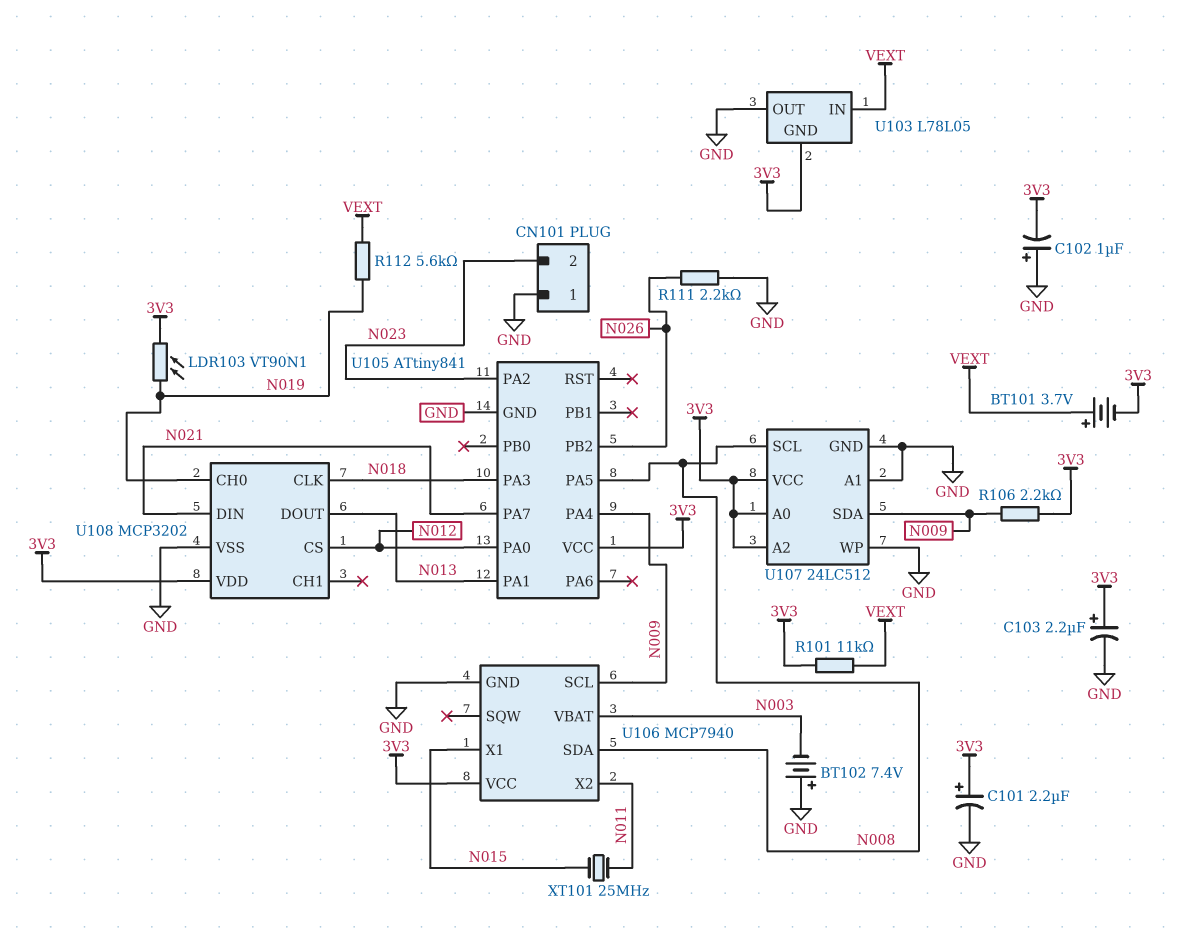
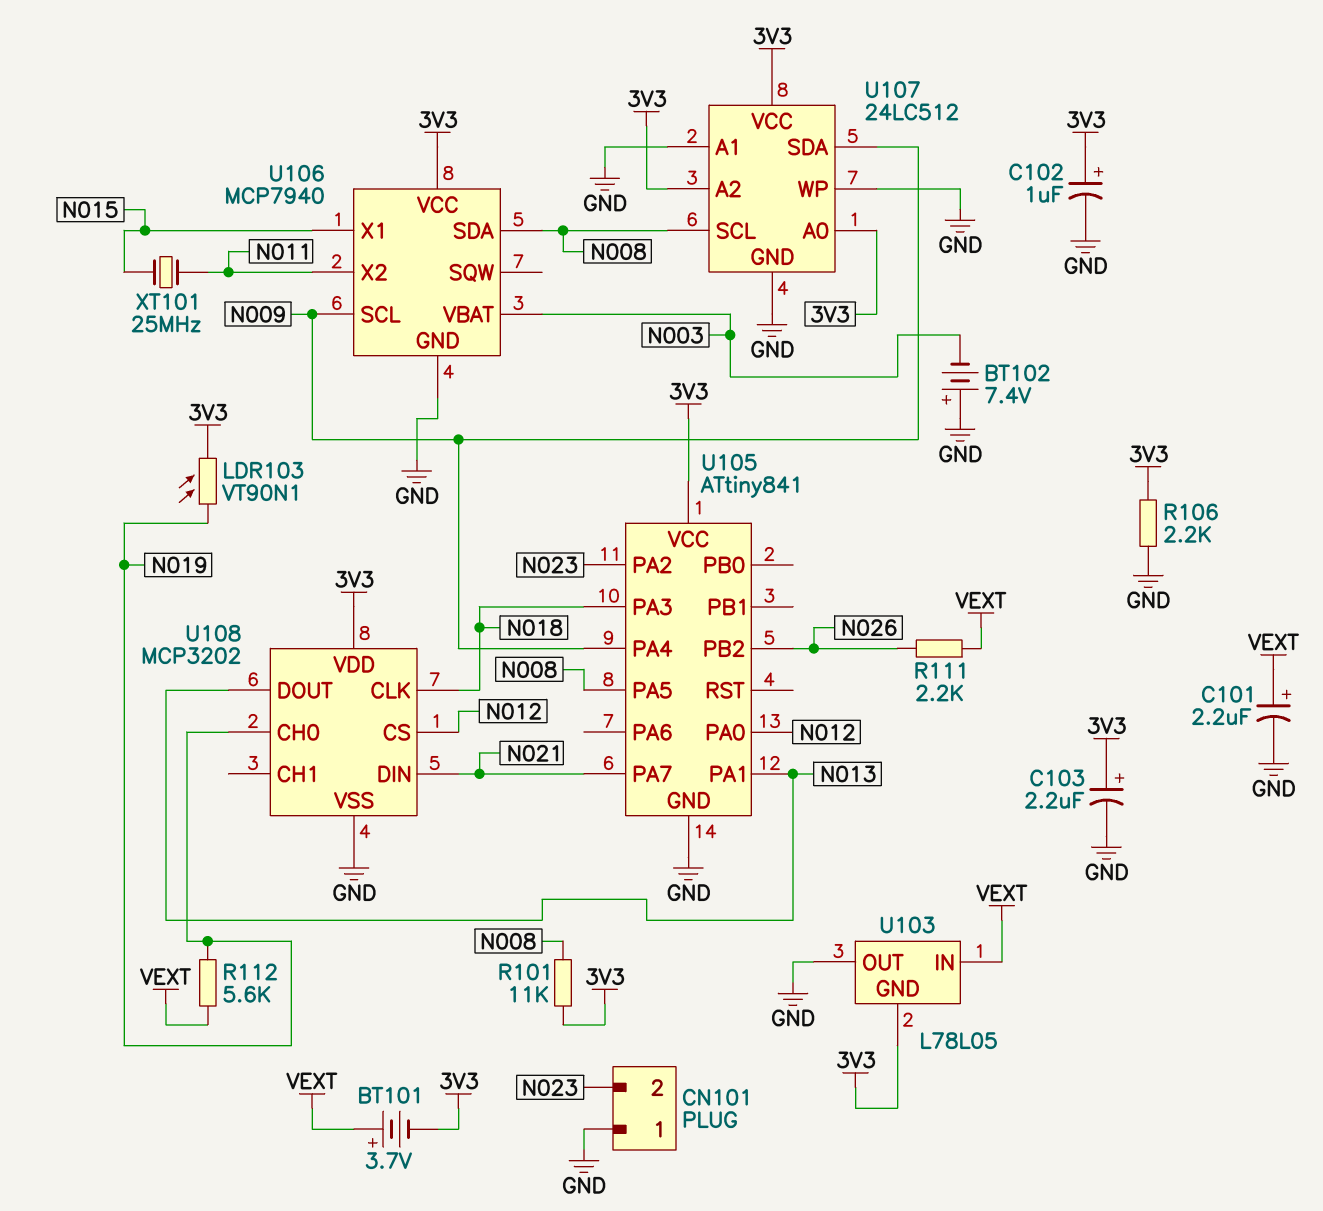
C101: 2.2uF (plus 3V3, minus GND) -> 2.2uF (plus VEXT, minus GND)
C102: 1uF (plus GND, minus 3V3) -> 1uF (plus 3V3, minus GND)
R101: 11k (3V3, VEXT) -> 11k (3V3, N008)
R106: 2.2k (3V3, N009) -> 2.2k (3V3, GND)
R111: 2.2k (GND, N026) -> 2.2k (N026, VEXT)

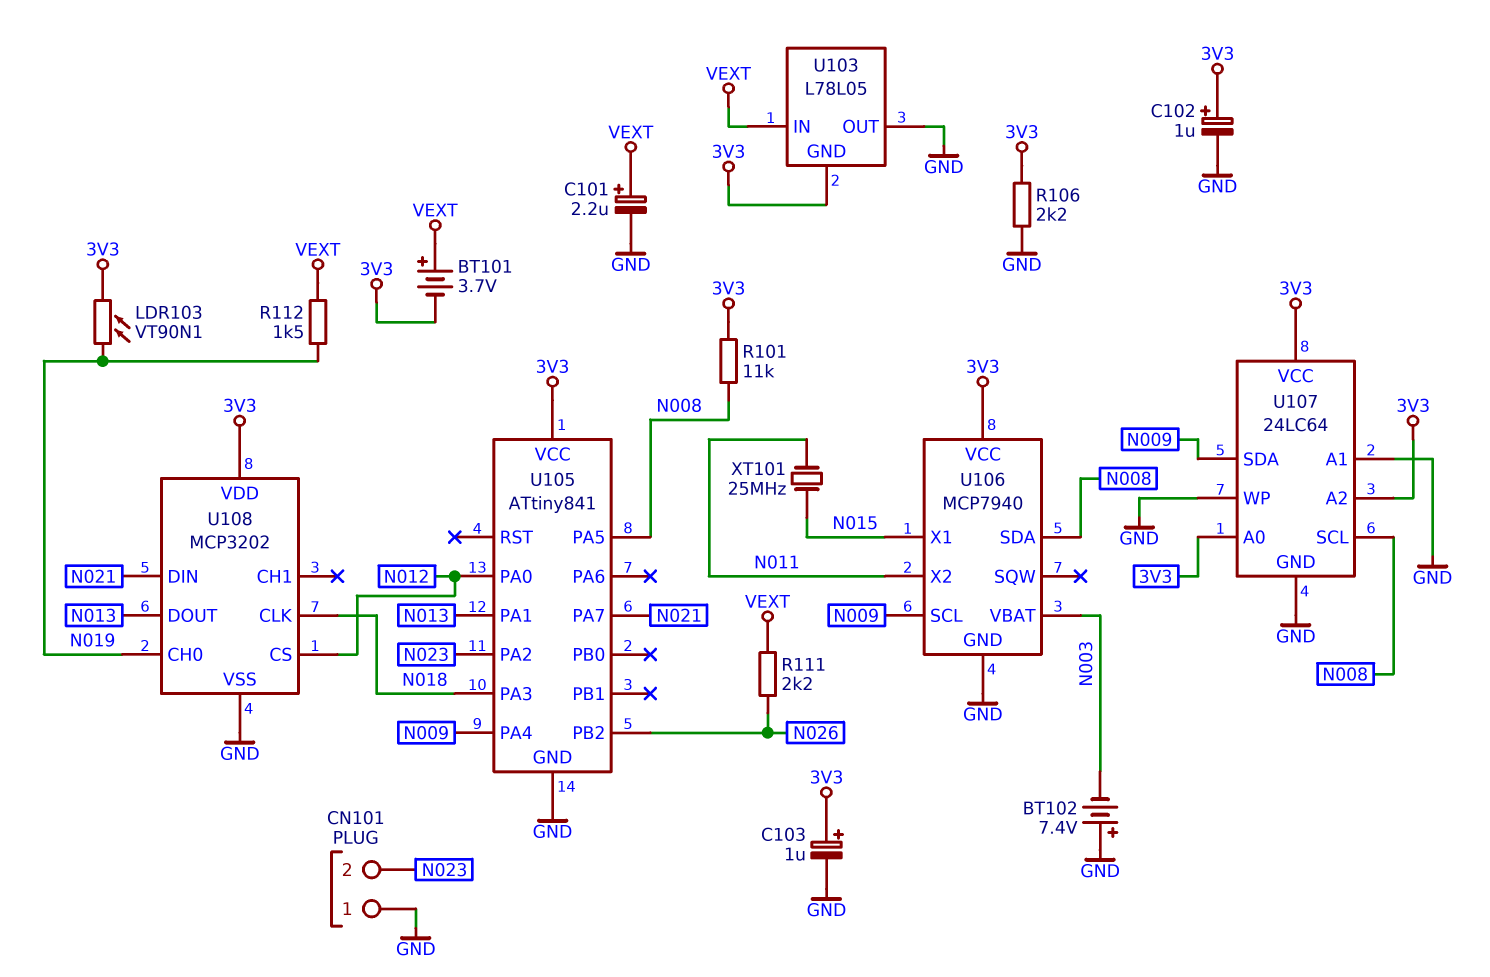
C103: 2.2uF (plus 3V3, minus GND) -> 1uF (plus 3V3, minus GND)
R112: 5.6k (N019, VEXT) -> 1.5k (N019, VEXT)
U107: 24LC512 -> 24LC64

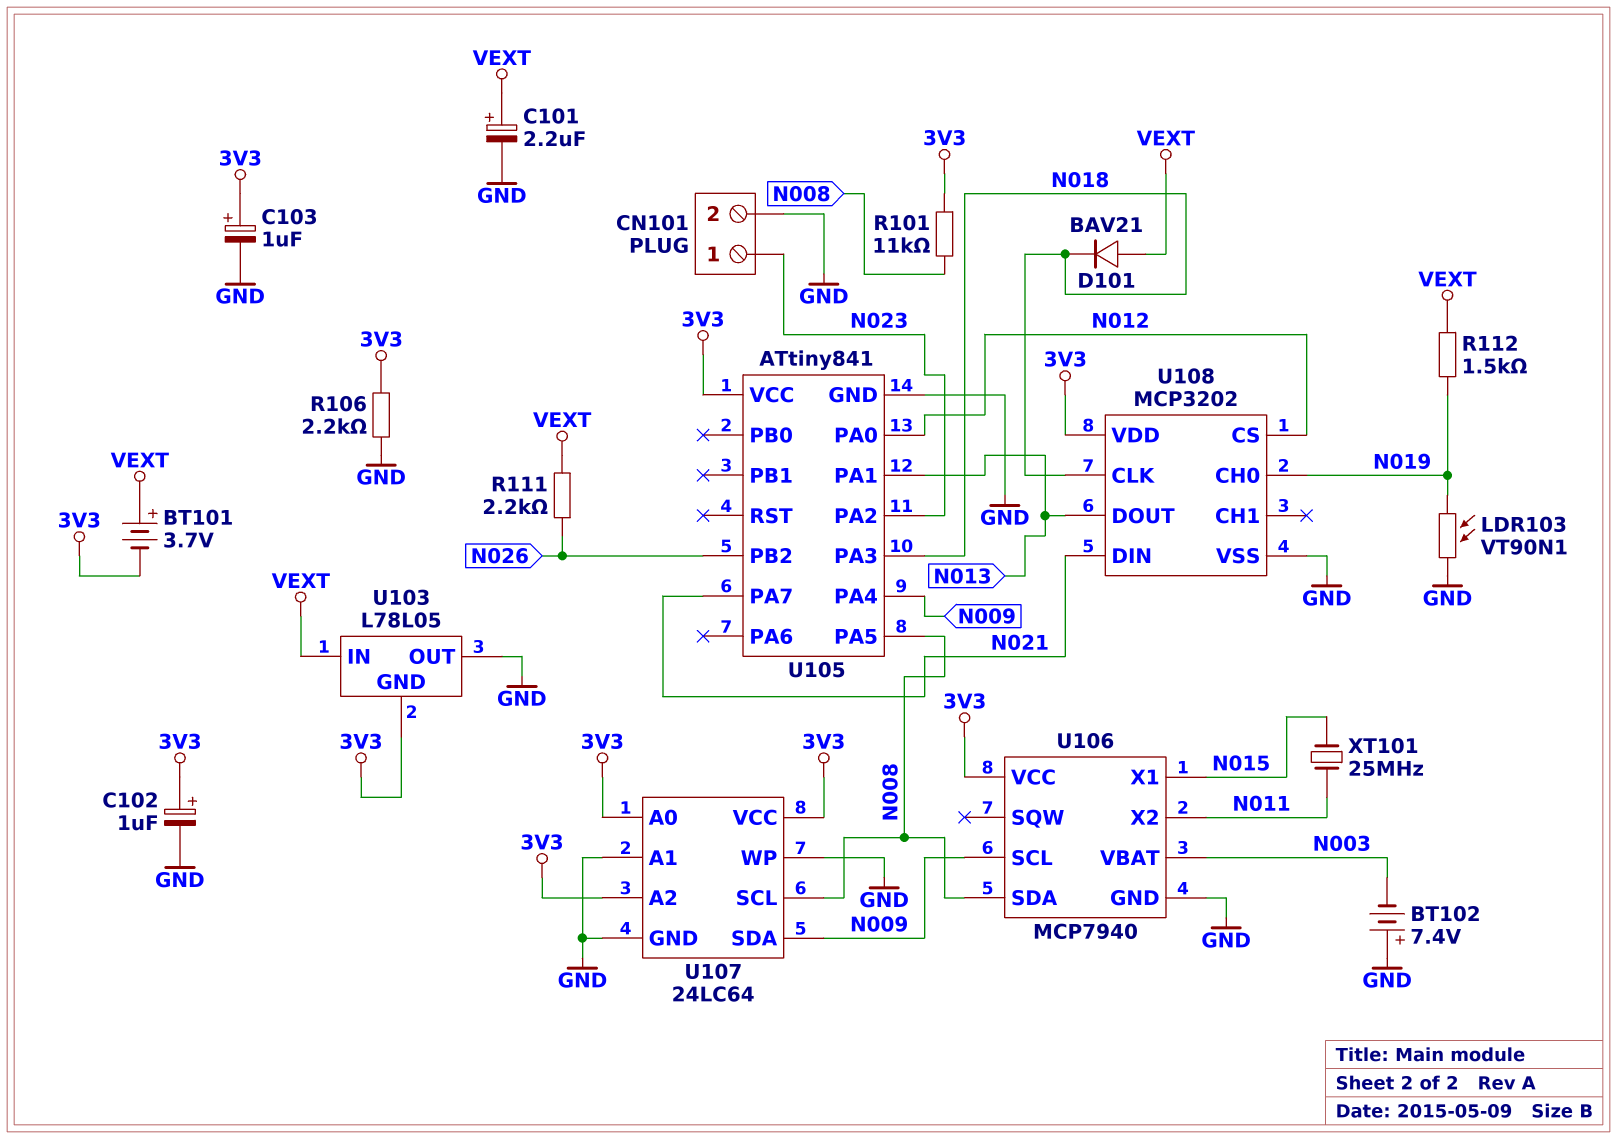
CN101 pin 1: GND -> N023
CN101 pin 2: N023 -> GND
D101: none -> diode BAV21 (A VEXT, K N018)
LDR103: VT90N1 (3V3, N019) -> VT90N1 (GND, N019)

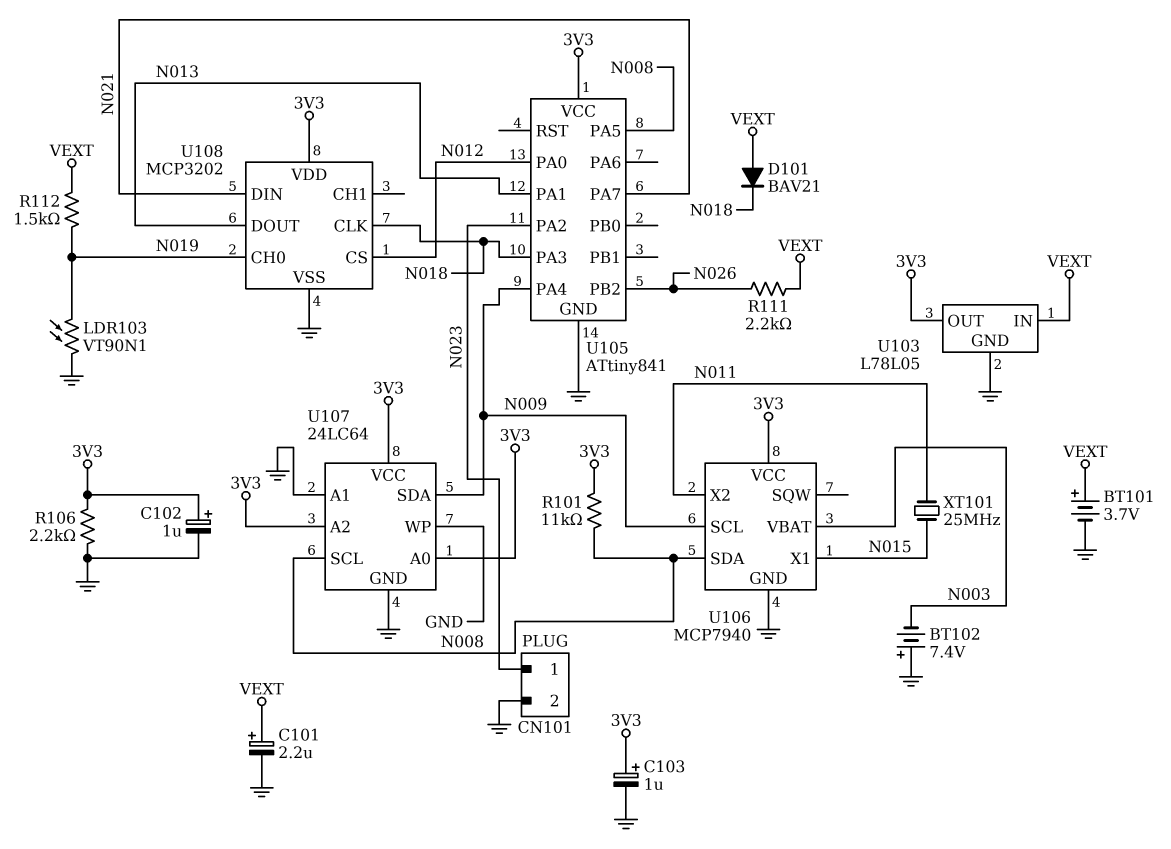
BT101: 3.7V (plus VEXT, minus 3V3) -> 3.7V (plus VEXT, minus GND)
U103 pin GND: 3V3 -> GND
U103 pin OUT: GND -> 3V3

